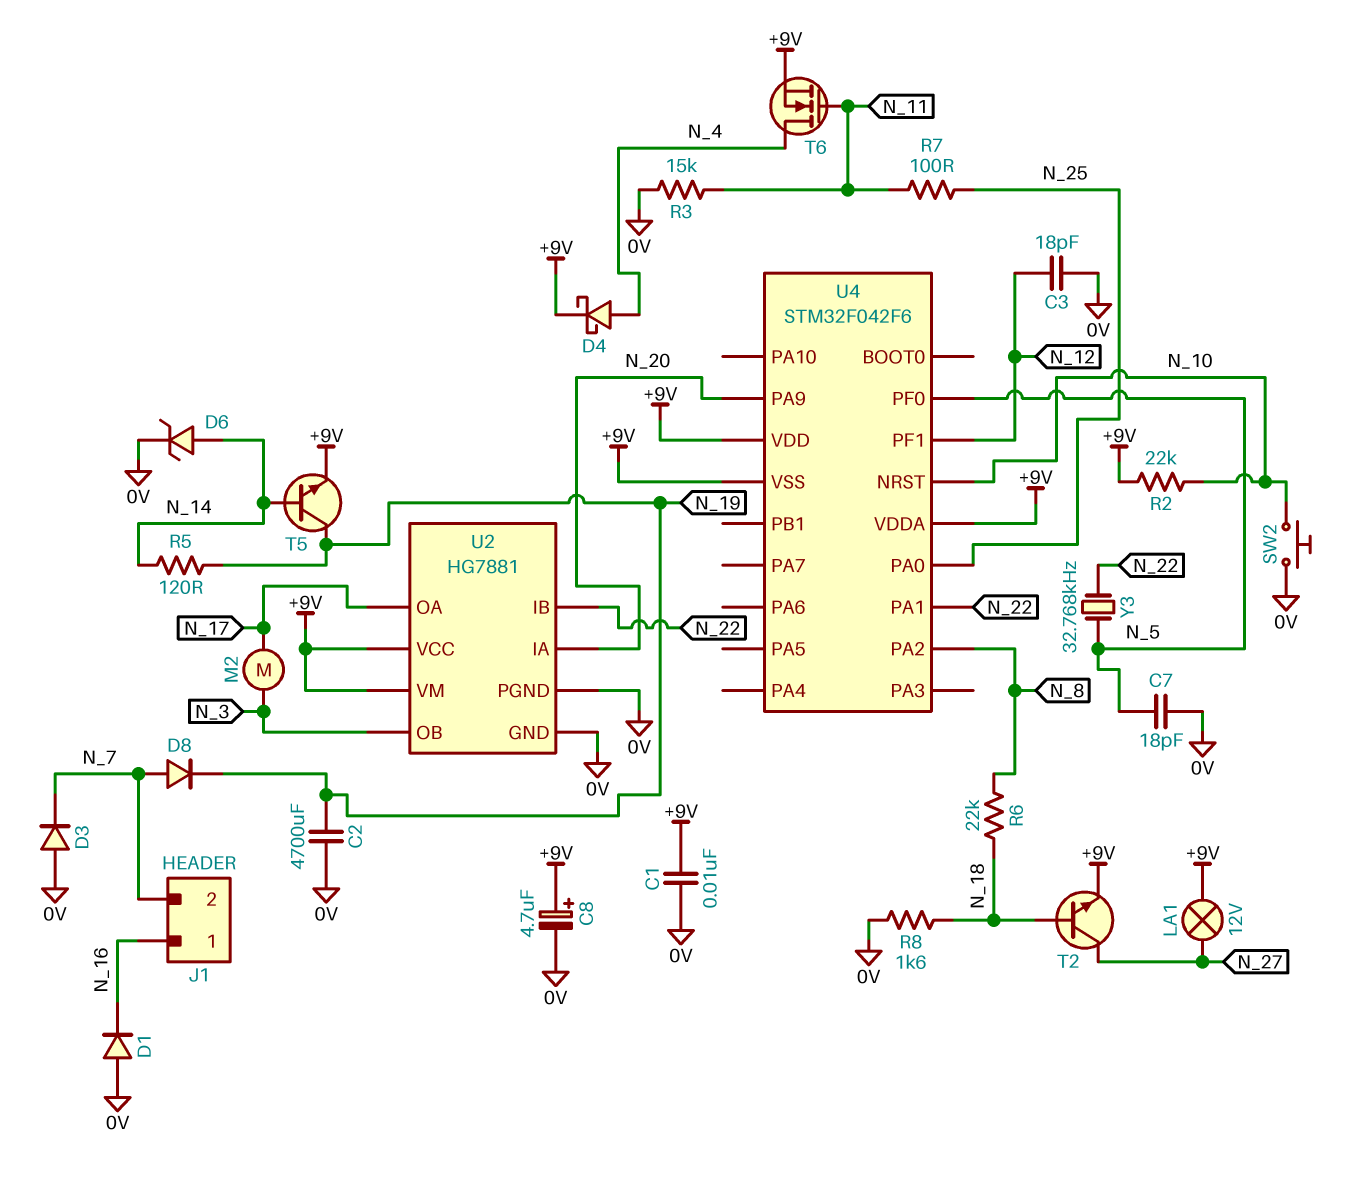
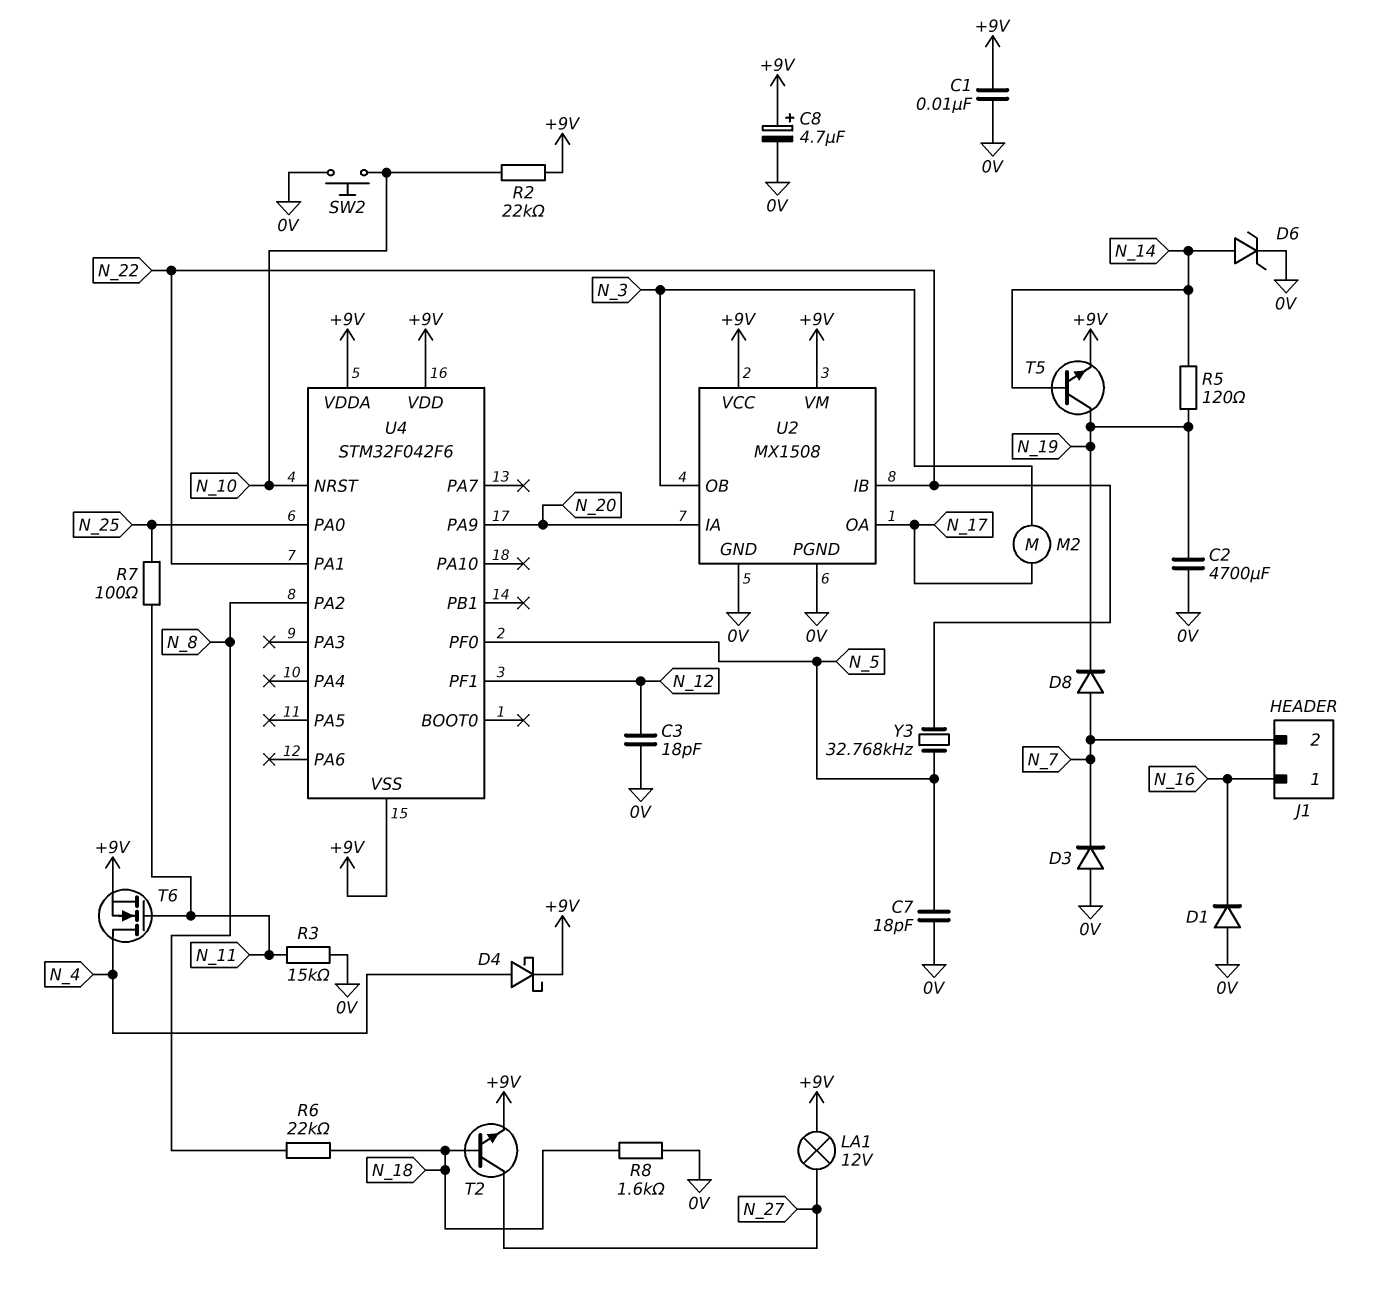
U2: HG7881 -> MX1508

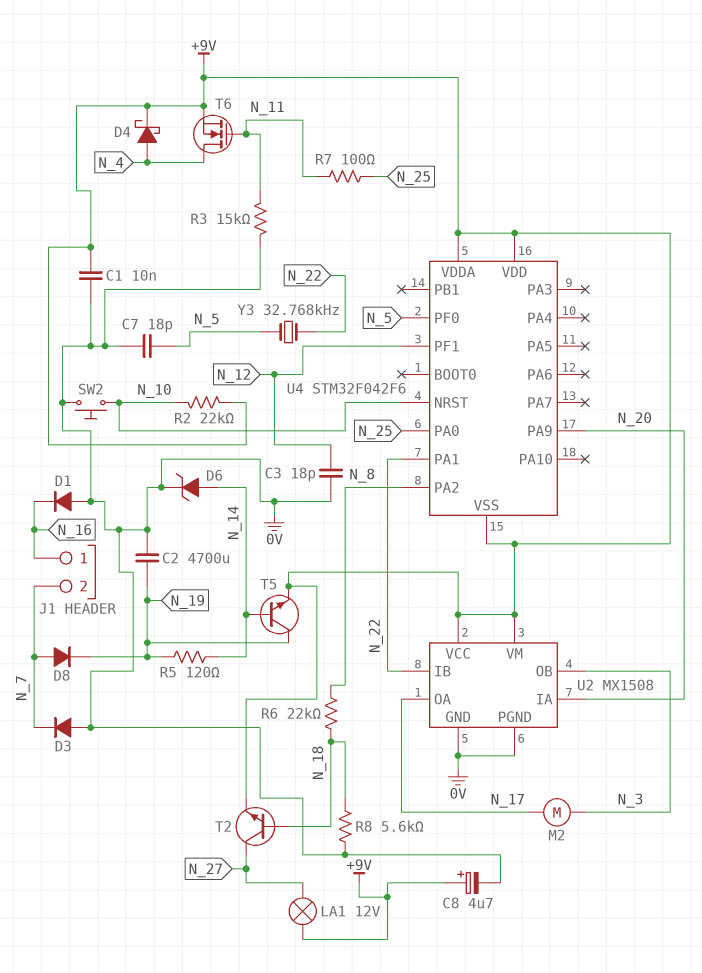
R8: 1.6k (0V, N_18) -> 5.6k (0V, N_18)

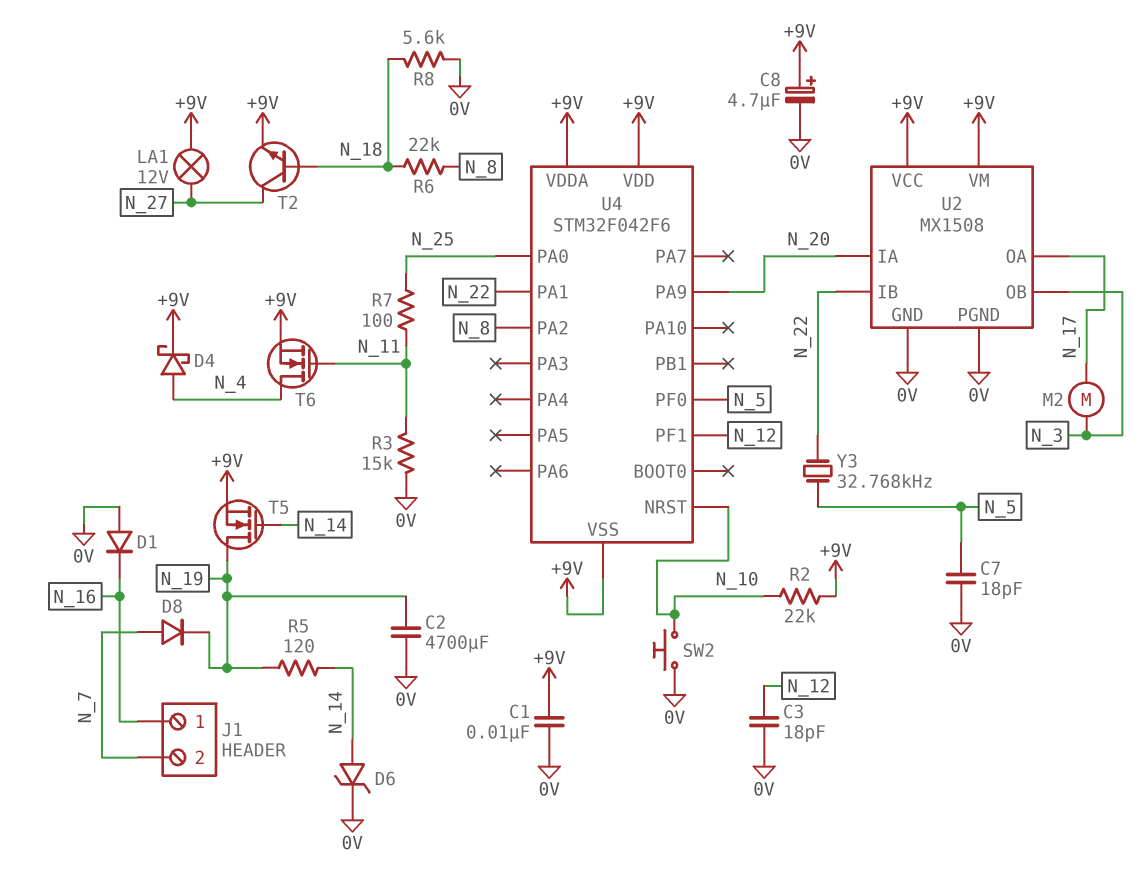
D3: diode (A 0V, K N_7) -> none
T5: NPN (B N_14, C N_19, E +9V) -> NMOS (G N_14, D N_19, S +9V)

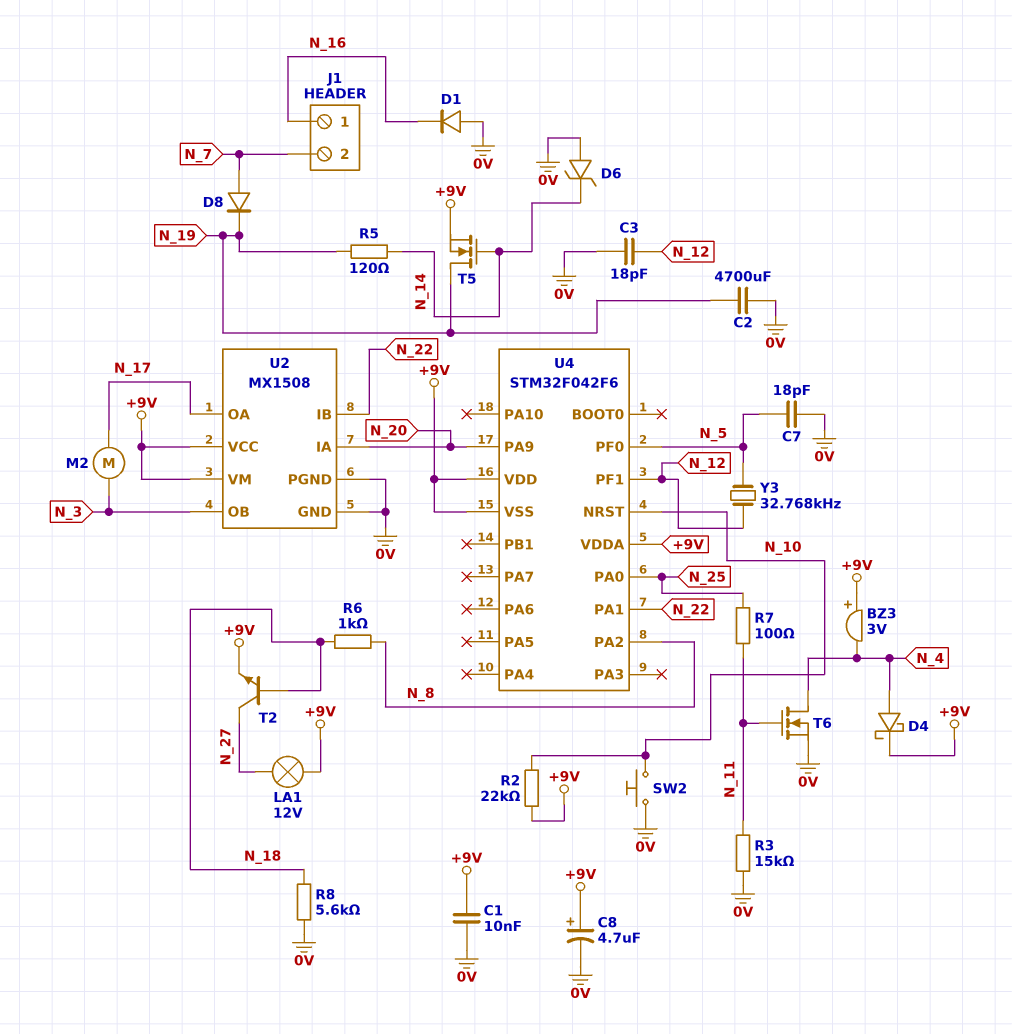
BZ3: none -> buzzer 3V (plus +9V, minus N_4)
D6: zener (A N_14, K 0V) -> zener (A 0V, K N_14)
R6: 22k (N_8, N_18) -> 1k (N_8, N_18)
T6: NMOS (G N_11, D N_4, S +9V) -> NMOS (G N_11, D N_4, S 0V)
Y3: 32.768kHz (N_5, N_22) -> 32.768kHz (N_5, N_12)

